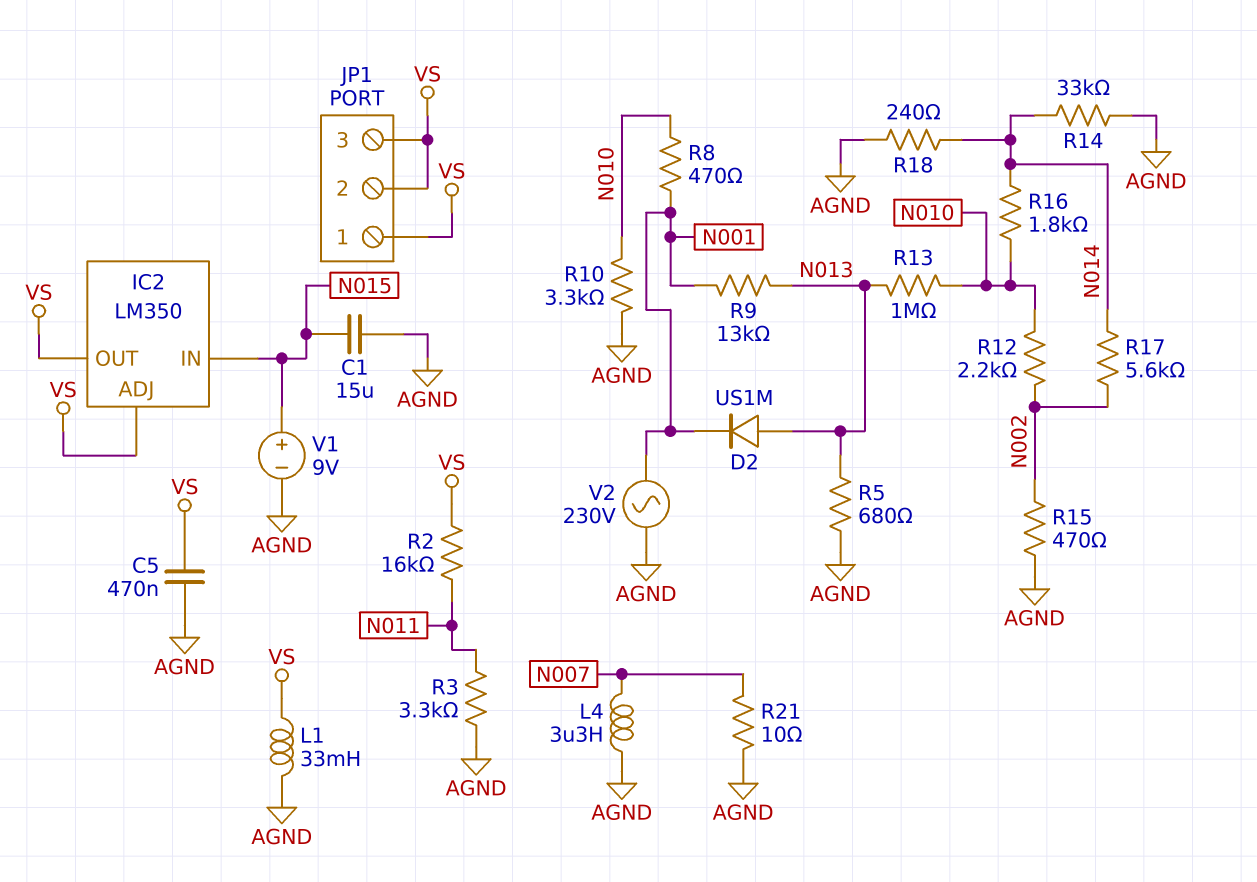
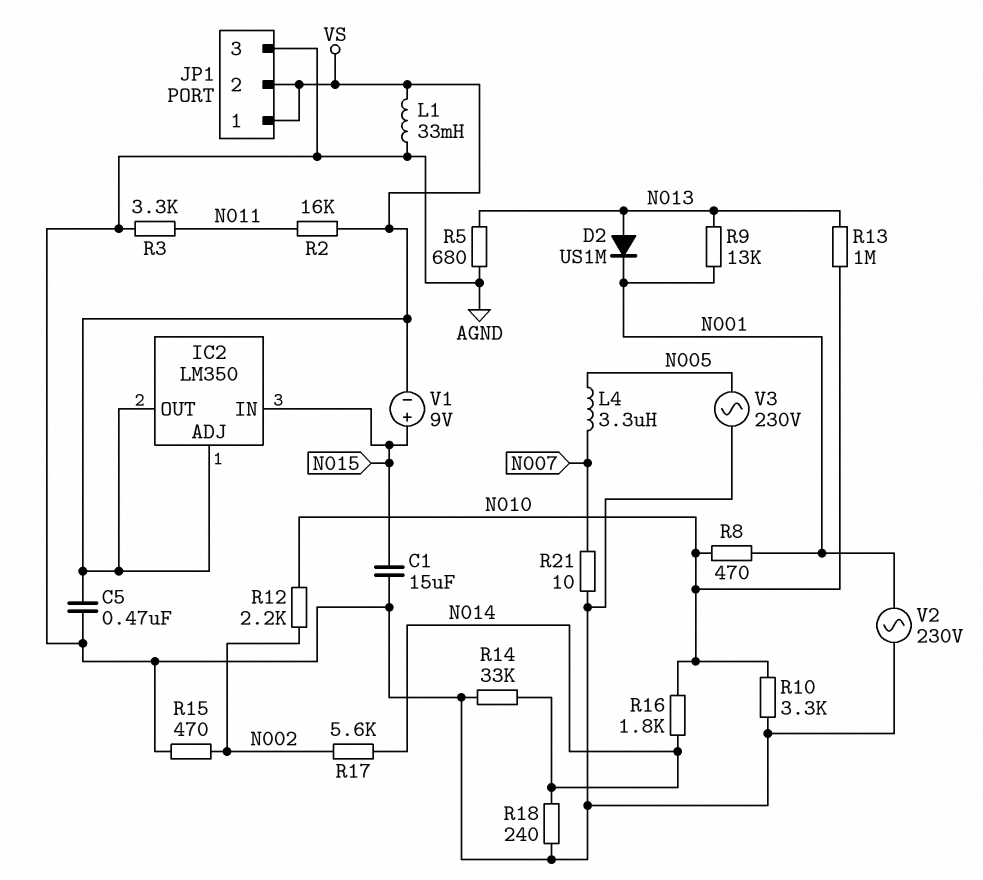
JP1 pin 3: VS -> AGND
L4: 3.3uH (AGND, N007) -> 3.3uH (N005, N007)
V1: 9V (plus N015, minus AGND) -> 9V (plus N015, minus VS)
V3: none -> AC 230V (AGND, N005)

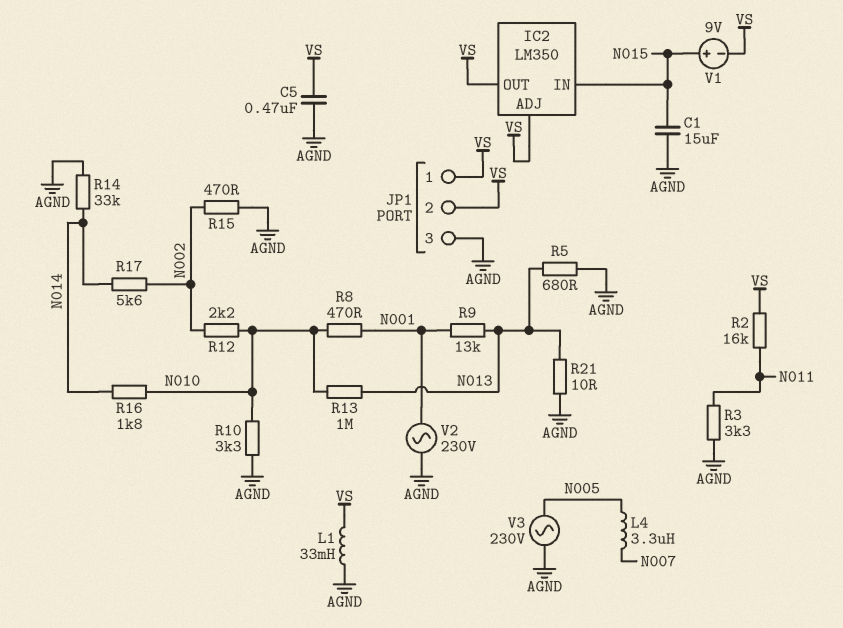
D2: diode US1M (A N013, K N001) -> none
R18: 240 (AGND, N014) -> none
R21: 10 (AGND, N007) -> 10 (AGND, N013)

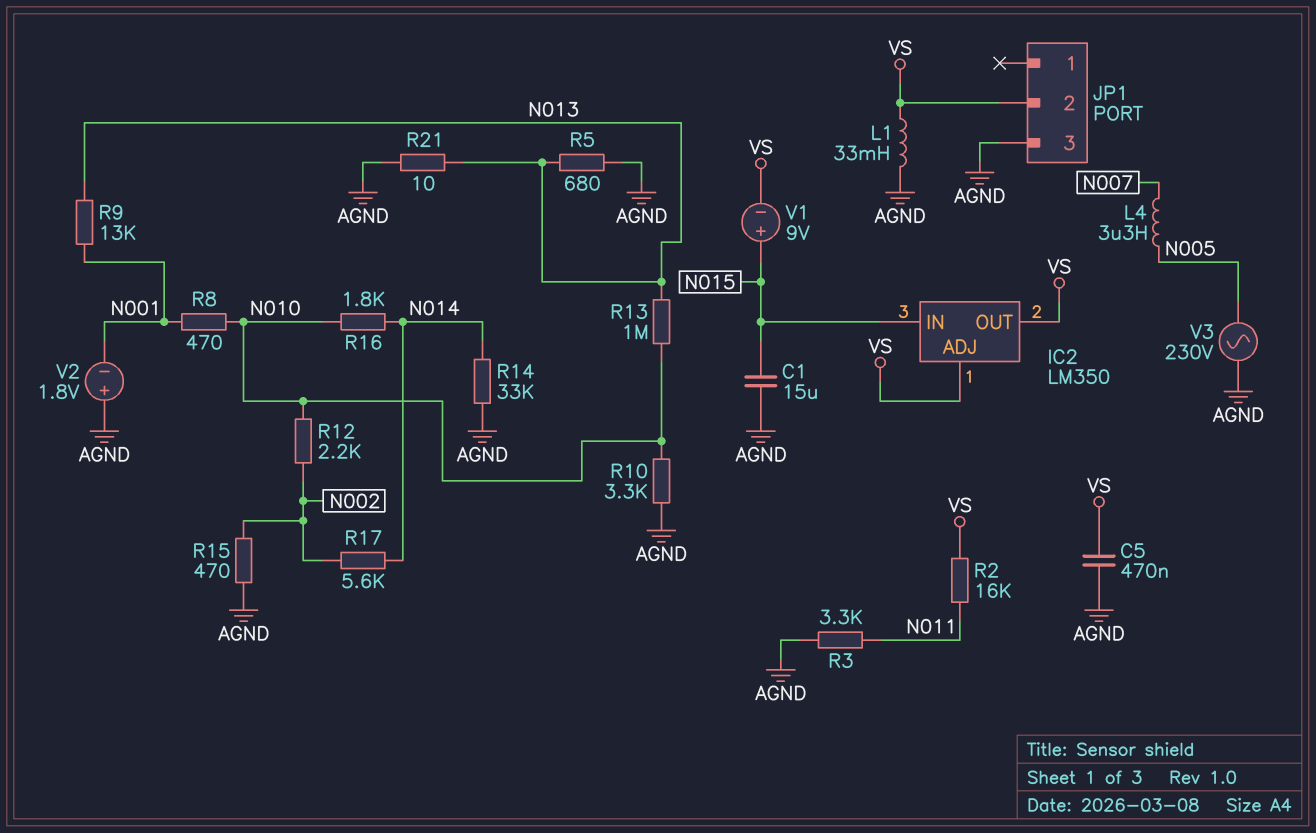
JP1 pin 1: VS -> none
V2: AC 230V (AGND, N001) -> 1.8V (plus AGND, minus N001)

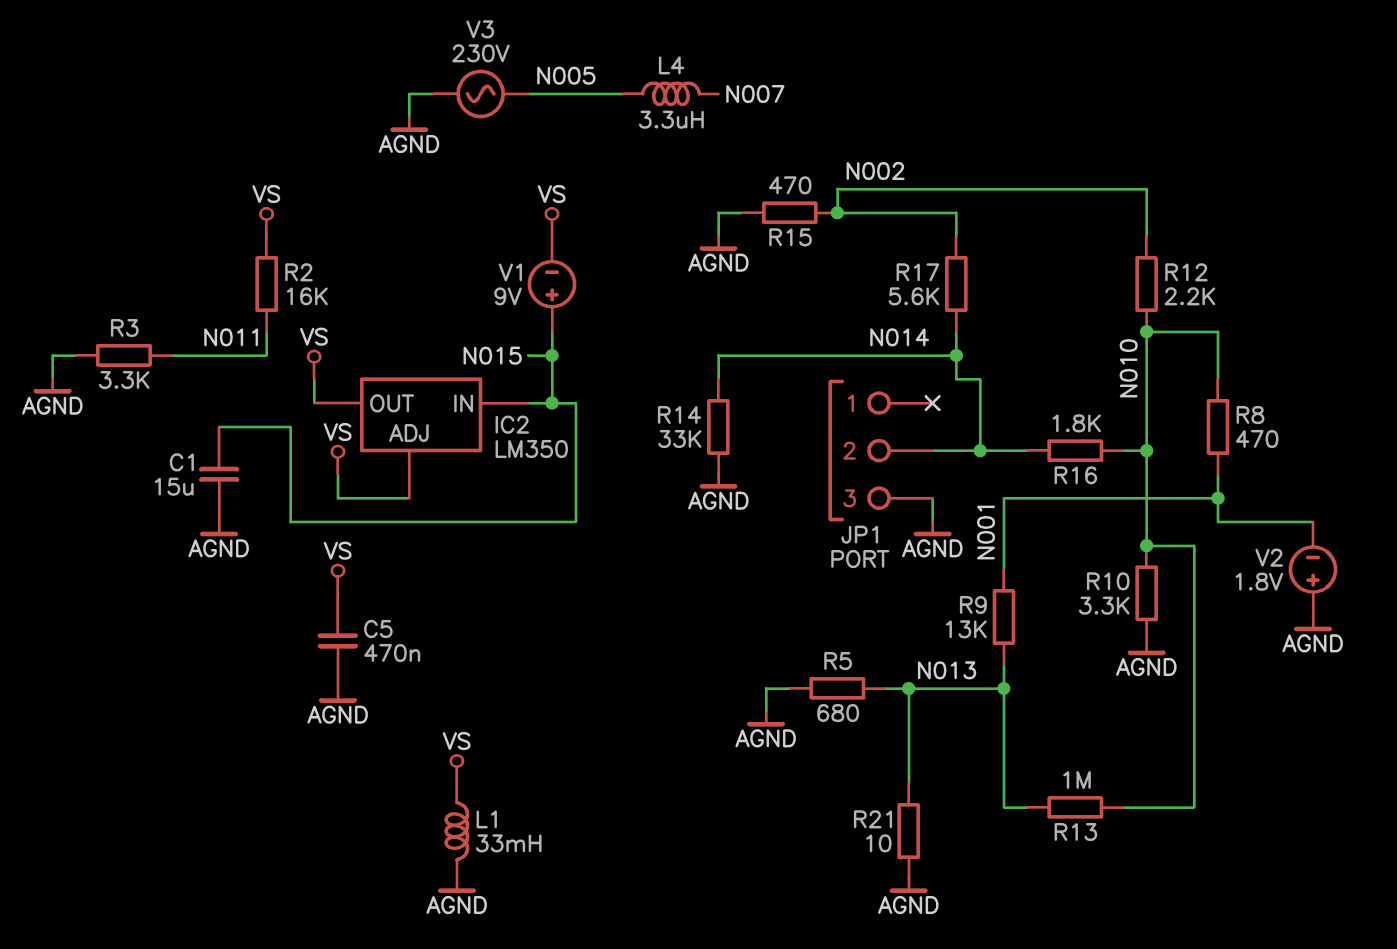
JP1 pin 2: VS -> N014

